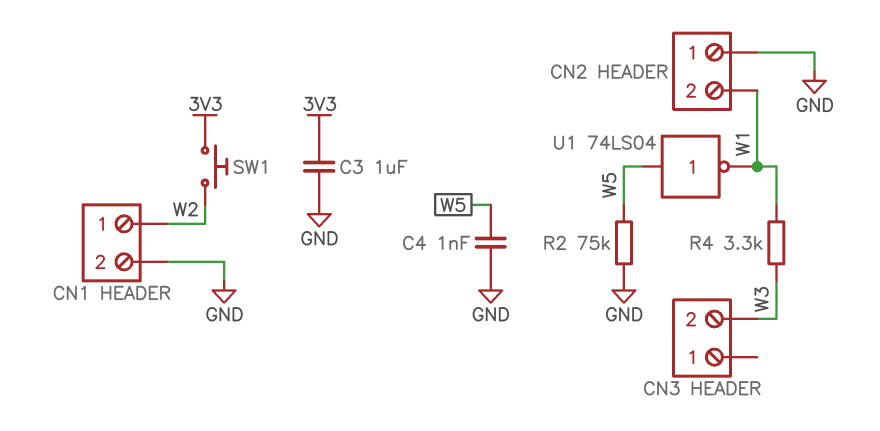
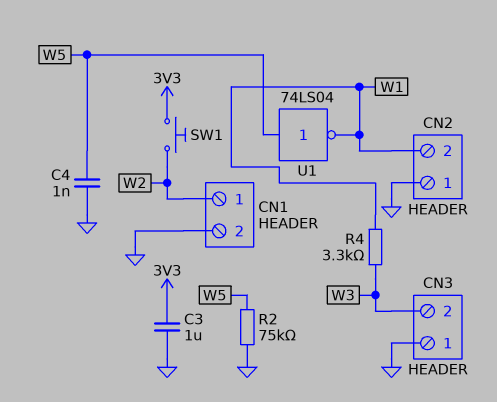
CN3 pin 1: none -> GND

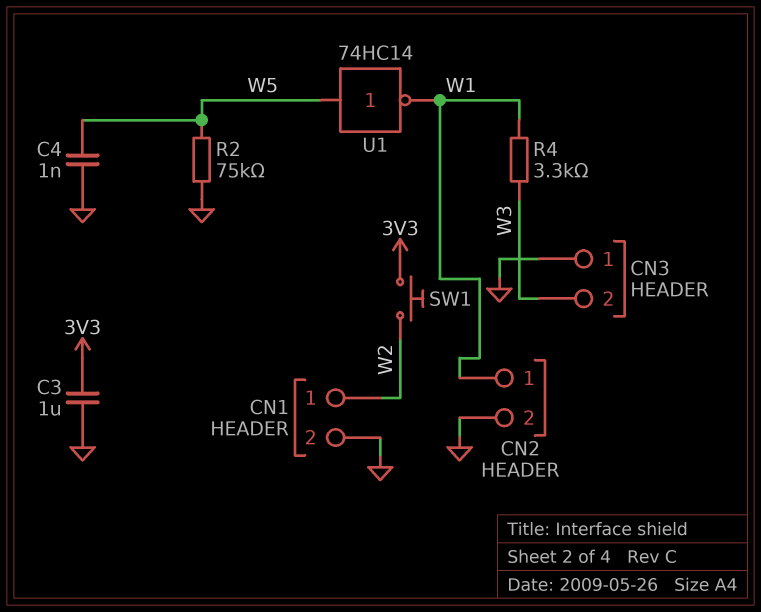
CN2 pin 1: GND -> W1
CN2 pin 2: W1 -> GND
U1: NOT 74LS04 (in W5, out W1) -> NOT 74HC14 (in W5, out W1)

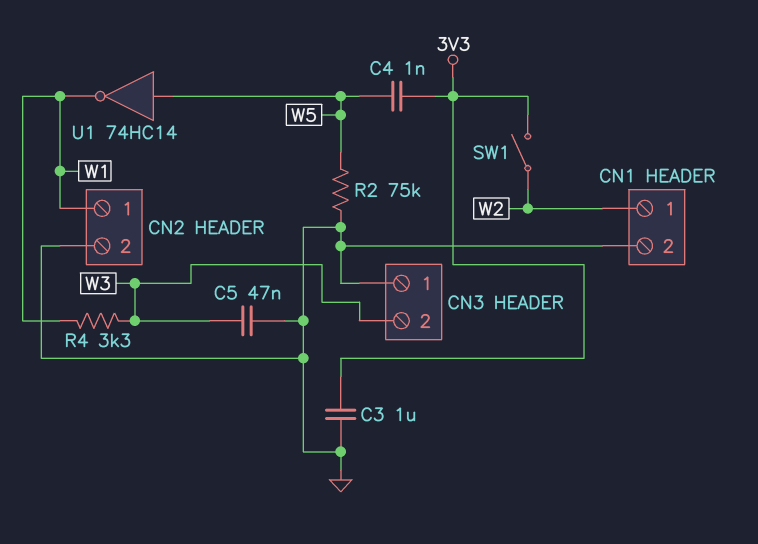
C4: 1nF (GND, W5) -> 1nF (3V3, W5)
C5: none -> 47nF (GND, W3)
SW1: button (3V3, W2) -> switch (3V3, W2)

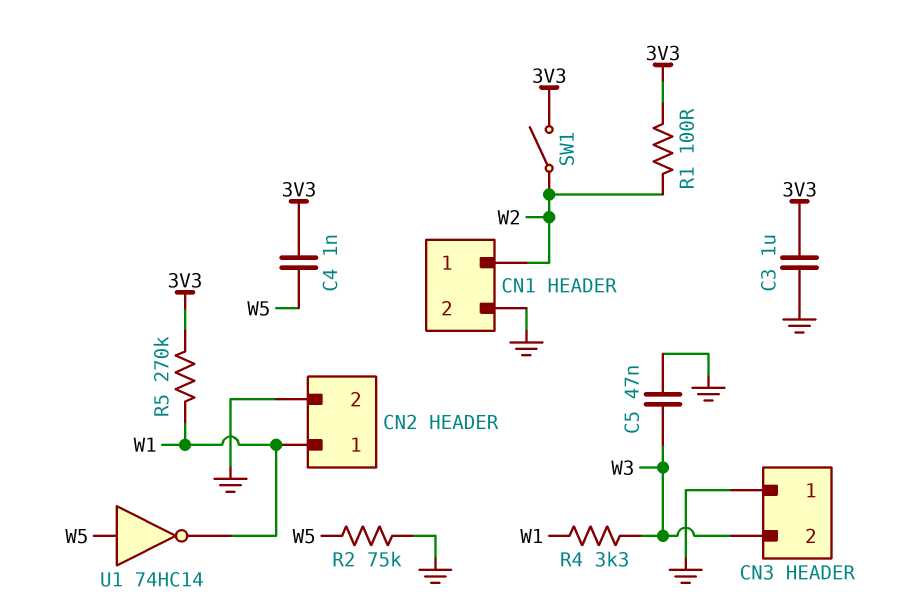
R1: none -> 100 (3V3, W2)
R5: none -> 270k (3V3, W1)

